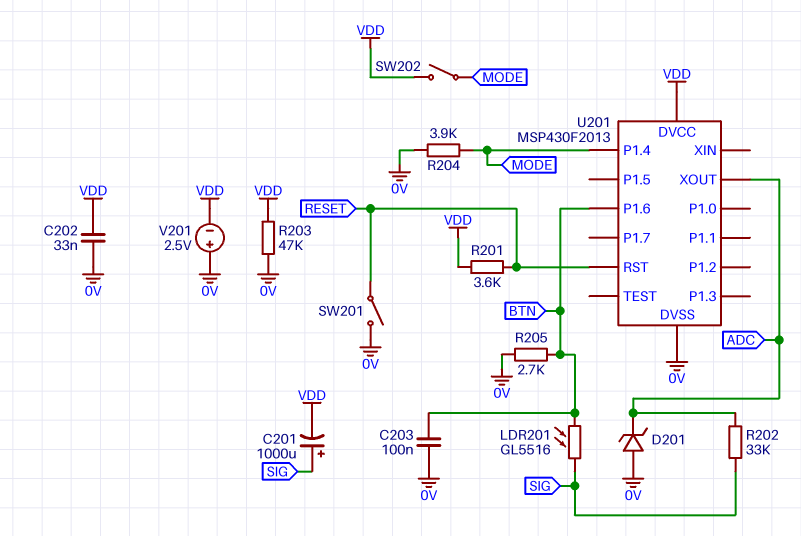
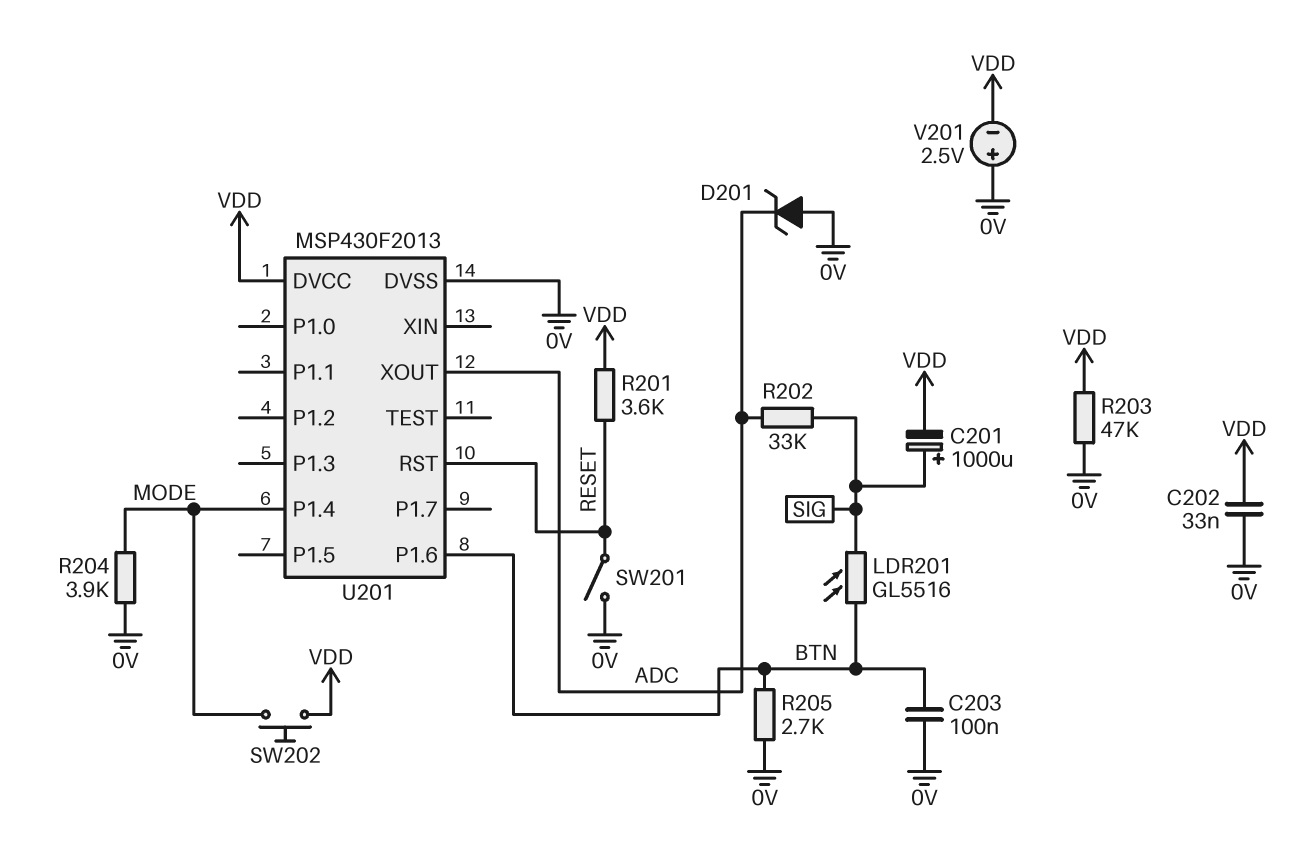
SW202: switch (MODE, VDD) -> button (MODE, VDD)

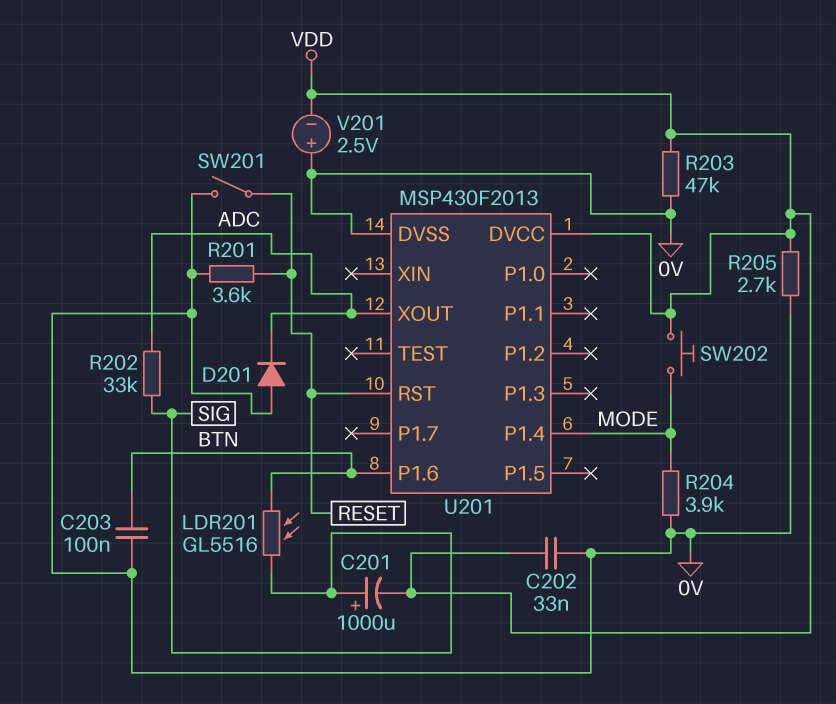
D201: zener (A 0V, K ADC) -> diode (A 0V, K ADC)
R201: 3.6k (RESET, VDD) -> 3.6k (0V, RESET)
R205: 2.7k (0V, BTN) -> 2.7k (0V, VDD)

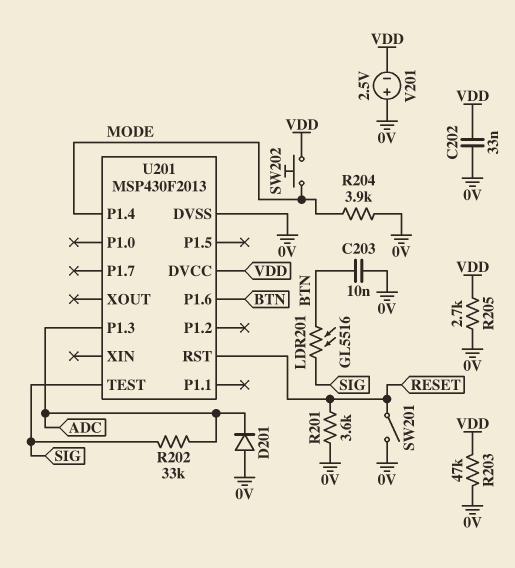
C201: 1000uF (plus SIG, minus VDD) -> none
C203: 100nF (0V, BTN) -> 10nF (0V, BTN)
U201 pin P1.3: none -> ADC
U201 pin TEST: none -> SIG
U201 pin XOUT: ADC -> none

